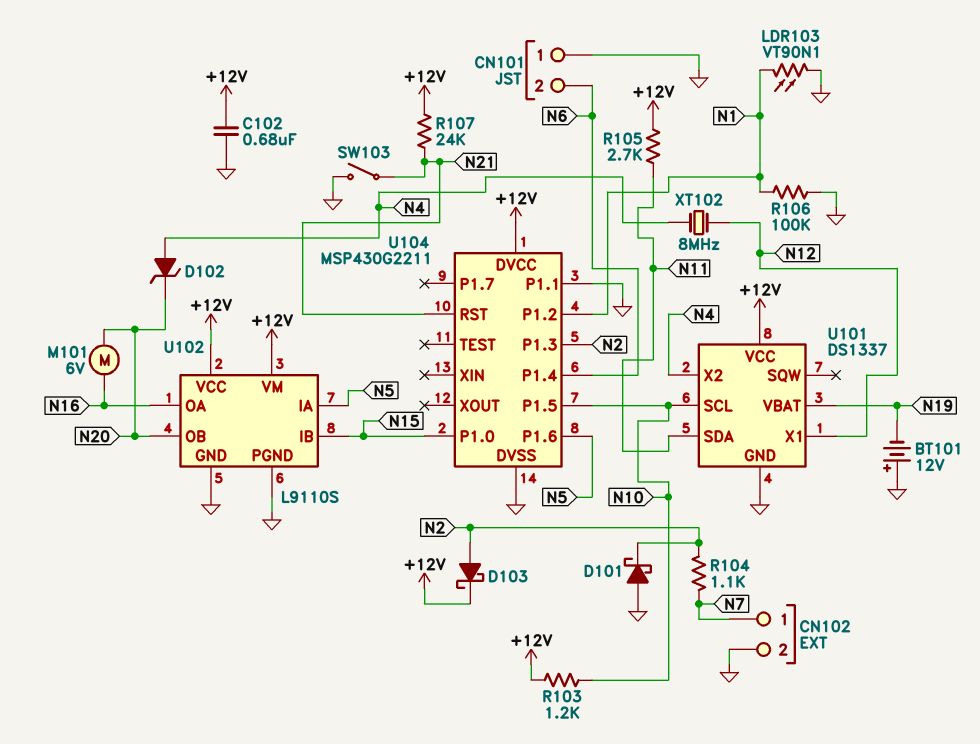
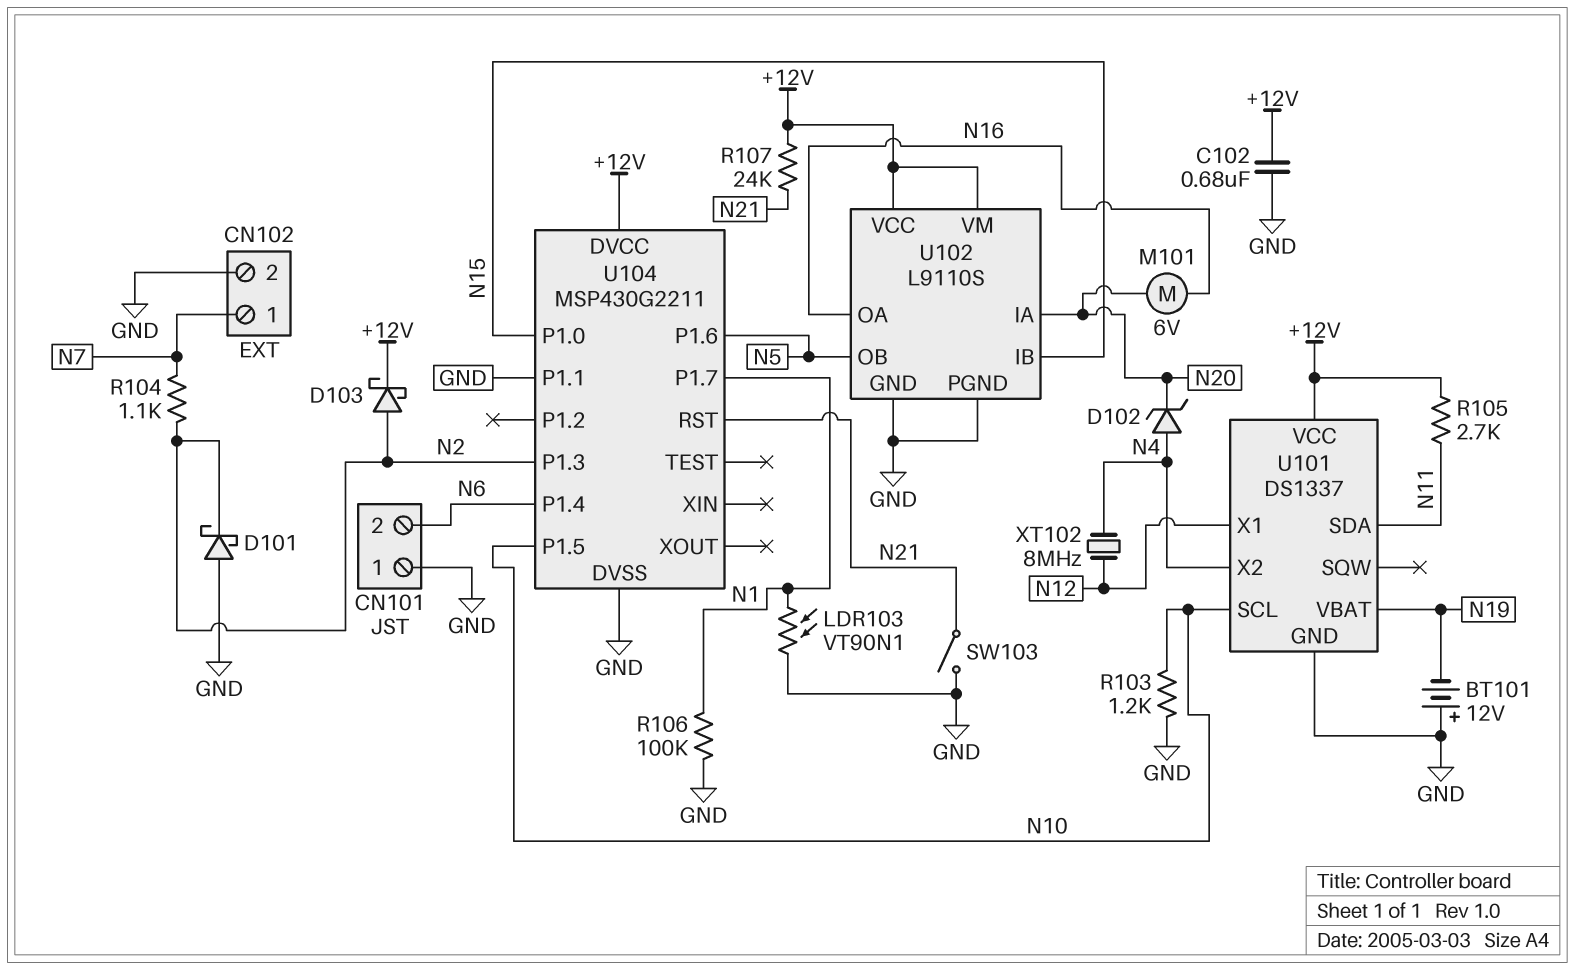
R103: 1.2k (+12V, N10) -> 1.2k (GND, N10)
U102 pin IA: N5 -> N20
U102 pin OB: N20 -> N5
U104 pin P1.2: N1 -> none
U104 pin P1.7: none -> N1

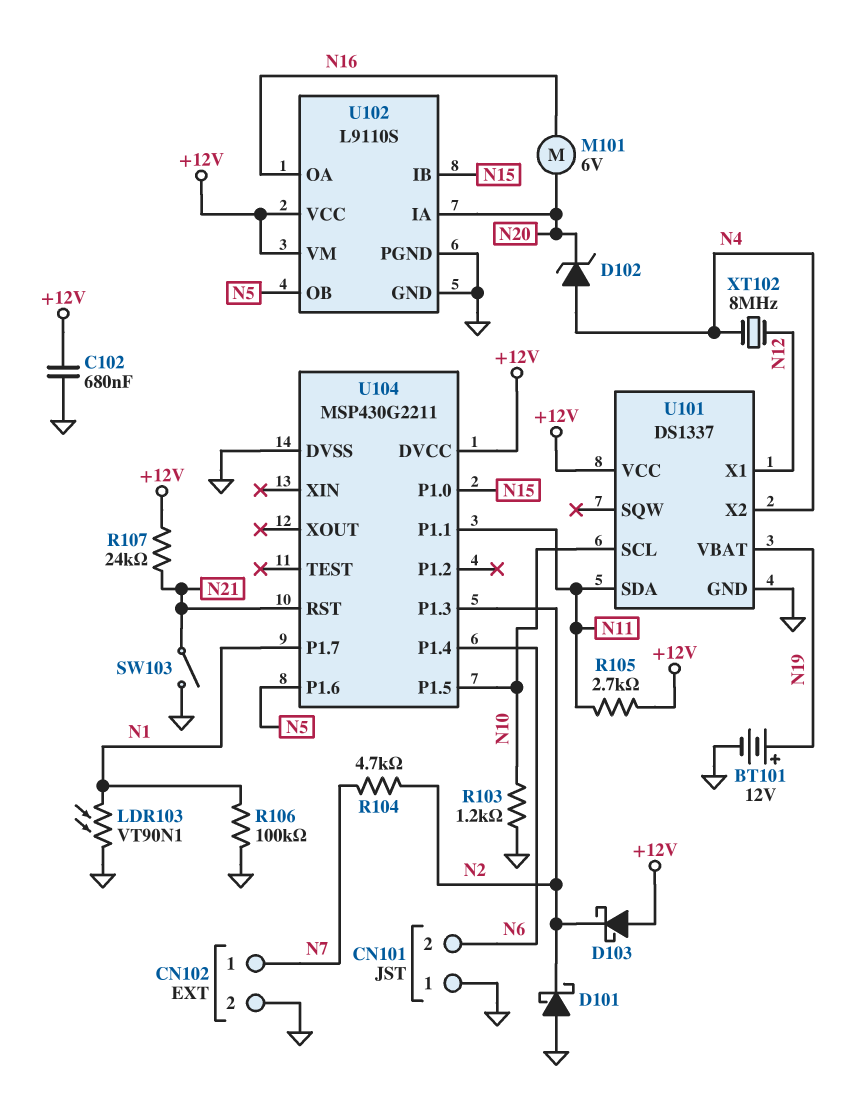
BT101: 12V (plus GND, minus N19) -> 12V (plus N19, minus GND)
D103: schottky (A N2, K +12V) -> schottky (A +12V, K N2)
R104: 1.1k (N2, N7) -> 4.7k (N2, N7)
U104 pin P1.1: GND -> N11

